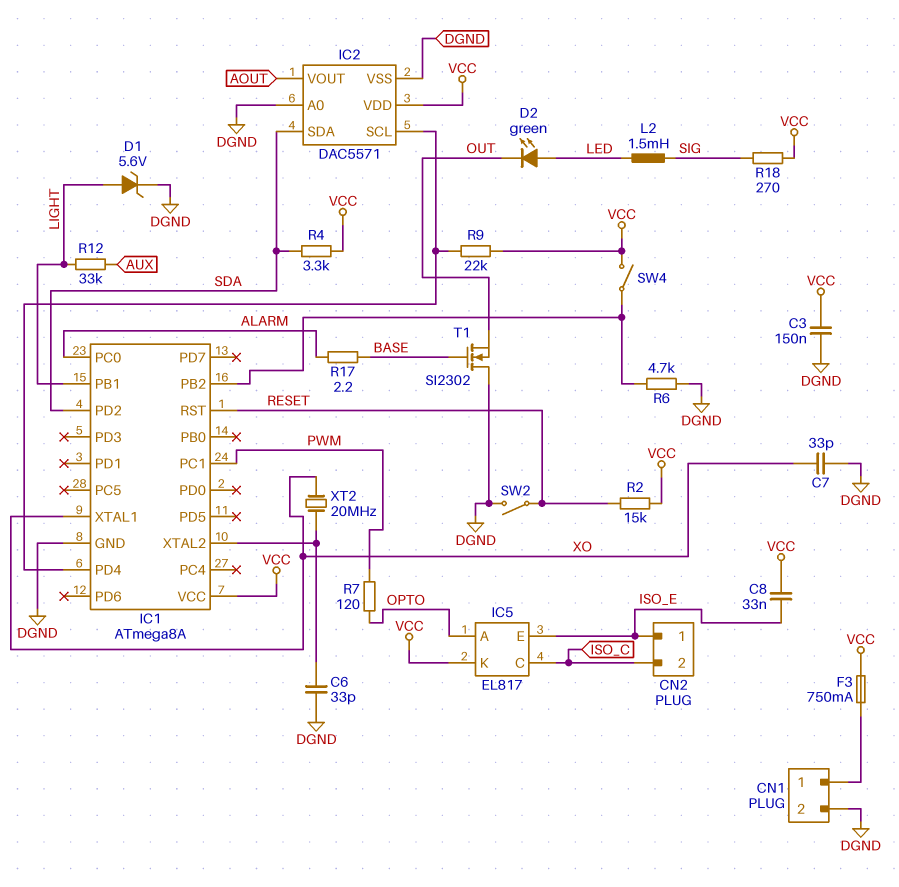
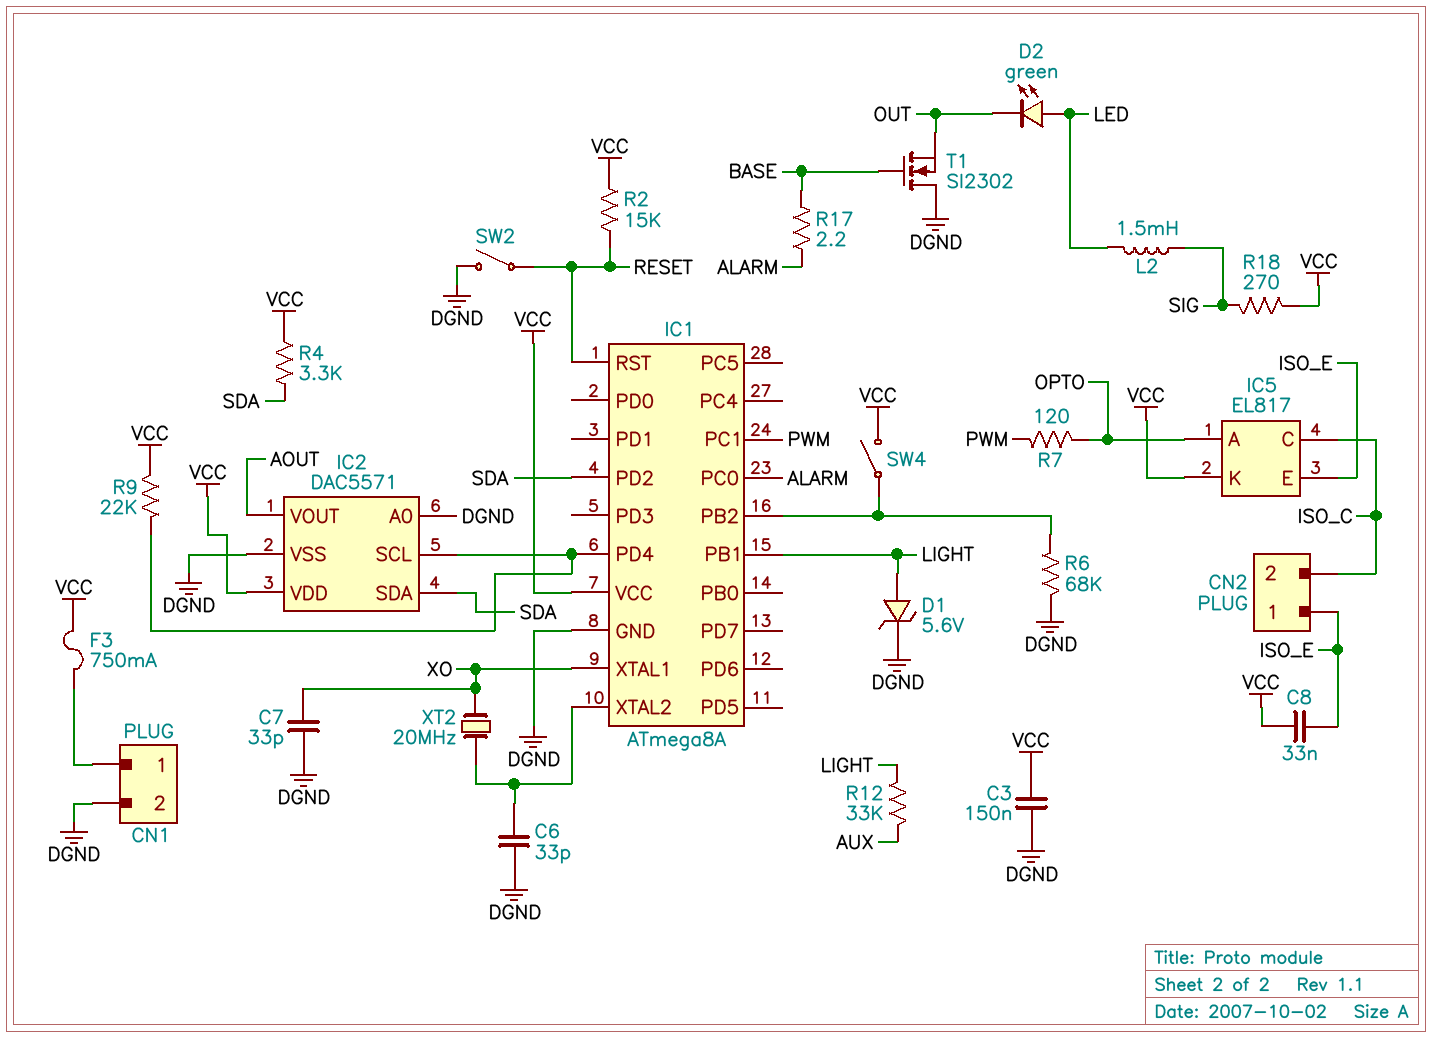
R6: 4.7k (DGND, IC1/PB2) -> 68k (DGND, IC1/PB2)

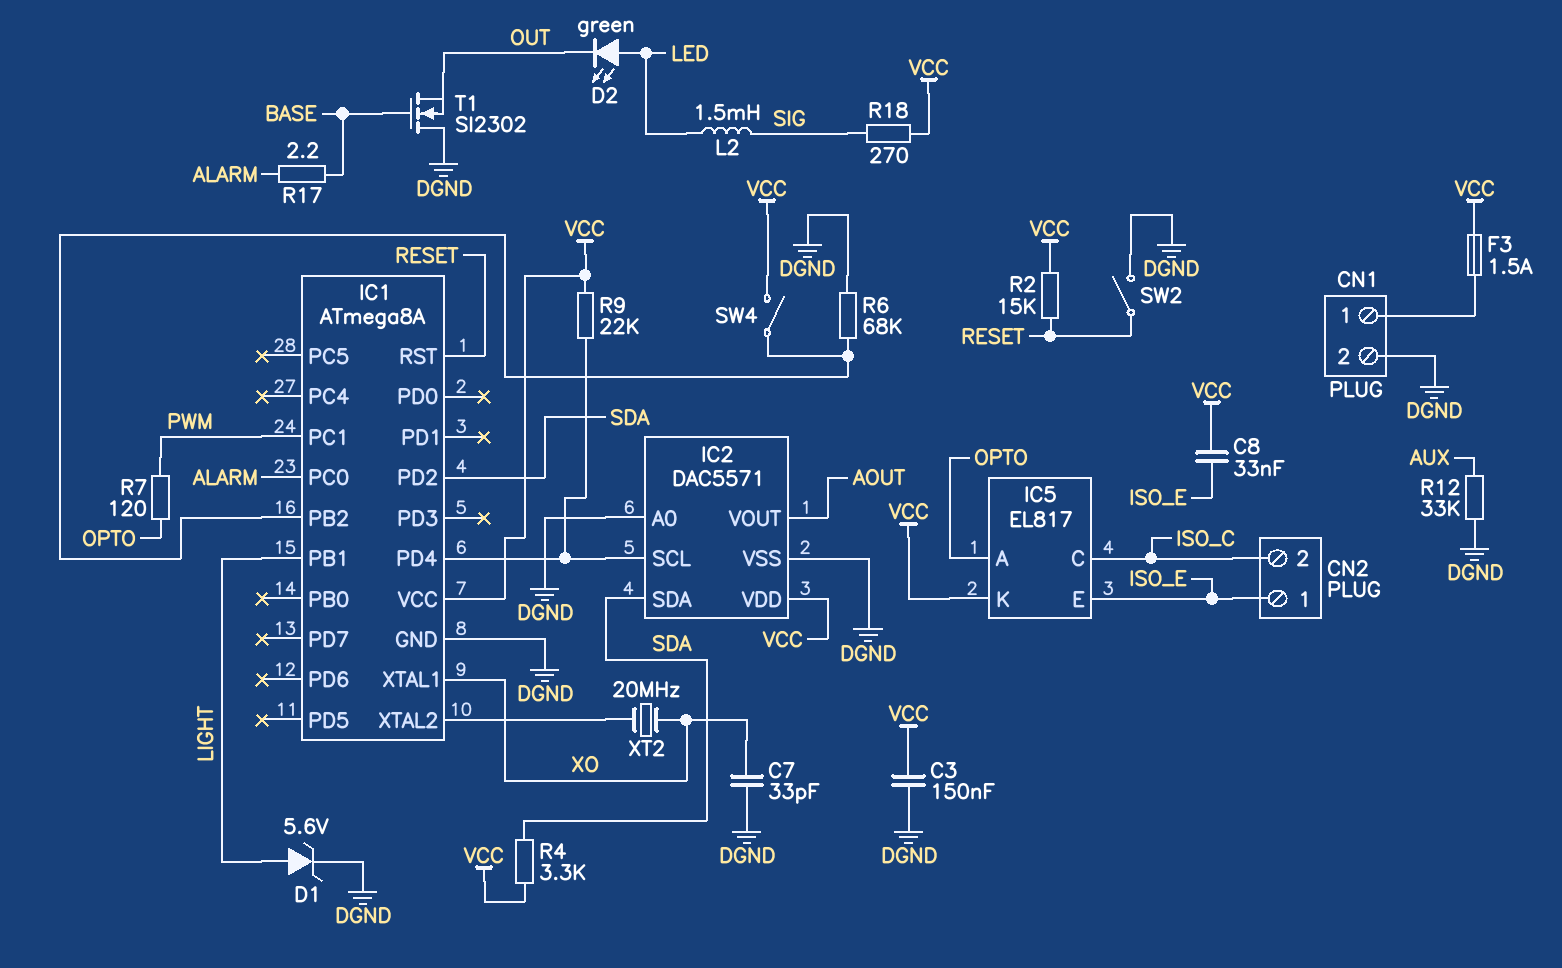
C6: 33pF (DGND, IC1/XTAL2) -> none
F3: 750mA (CN1/1, VCC) -> 1.5A (CN1/1, VCC)
R12: 33k (AUX, LIGHT) -> 33k (AUX, DGND)

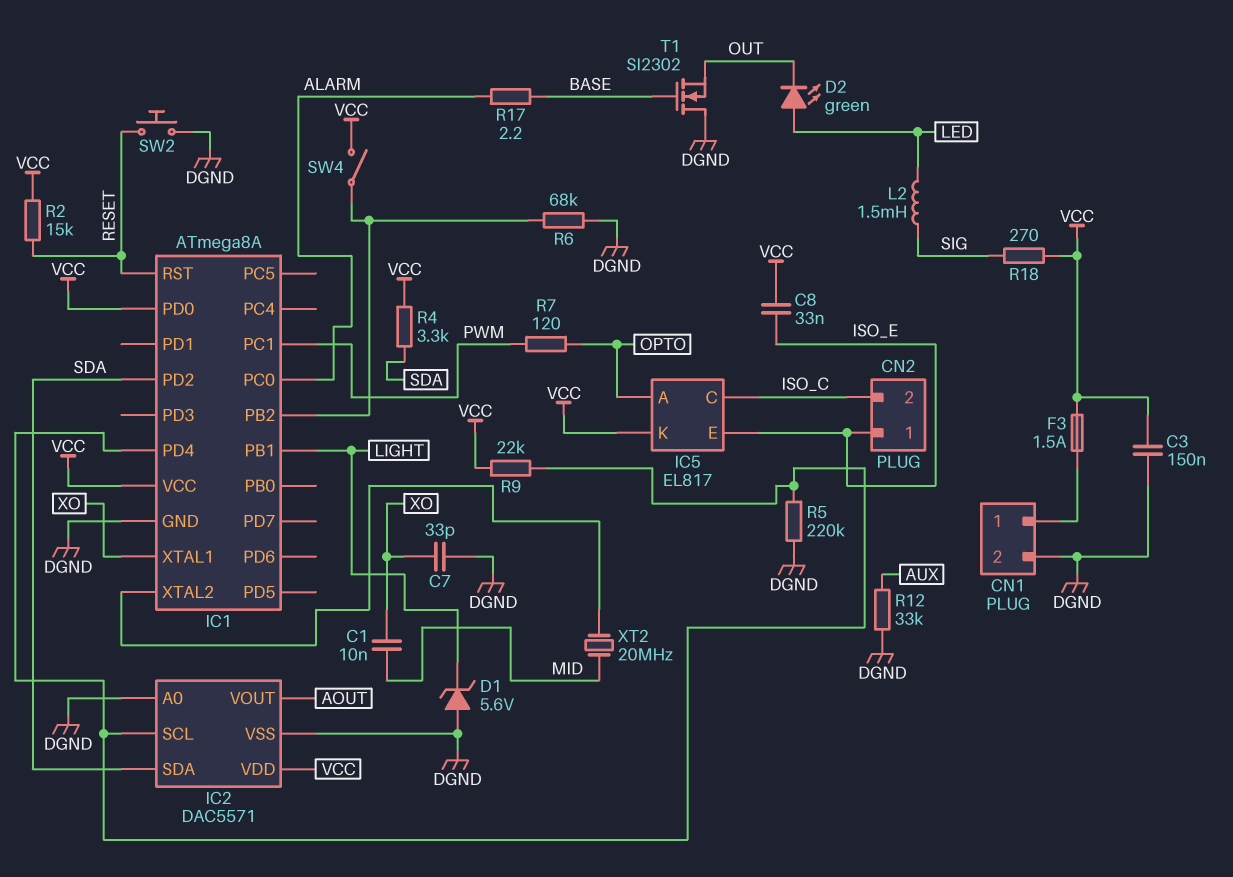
C1: none -> 10nF (MID, XO)
D1: zener 5.6V (A LIGHT, K DGND) -> zener 5.6V (A DGND, K LIGHT)
IC1 pin PD0: none -> VCC
R5: none -> 220k (DGND, IC1/PD4)
SW2: switch (DGND, RESET) -> button (DGND, RESET)
XT2: 20MHz (IC1/XTAL2, XO) -> 20MHz (IC1/XTAL2, MID)

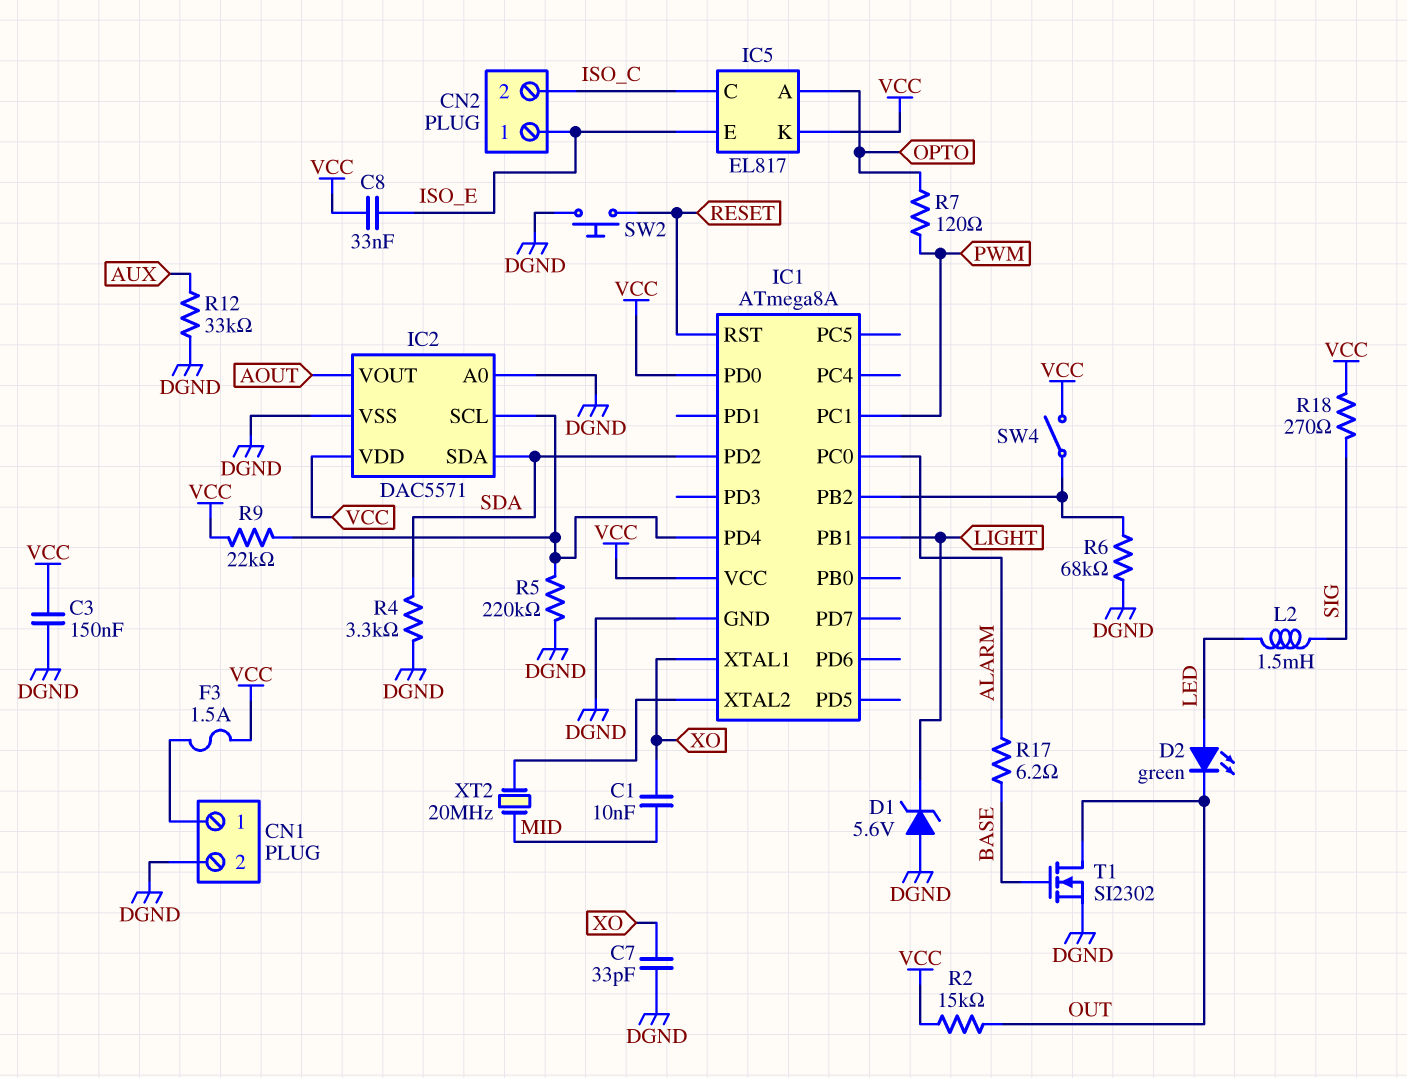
R2: 15k (RESET, VCC) -> 15k (OUT, VCC)
R4: 3.3k (SDA, VCC) -> 3.3k (DGND, SDA)
R17: 2.2 (ALARM, BASE) -> 6.2 (ALARM, BASE)
T1: NMOS SI2302 (G BASE, D DGND, S OUT) -> NMOS SI2302 (G BASE, D OUT, S DGND)

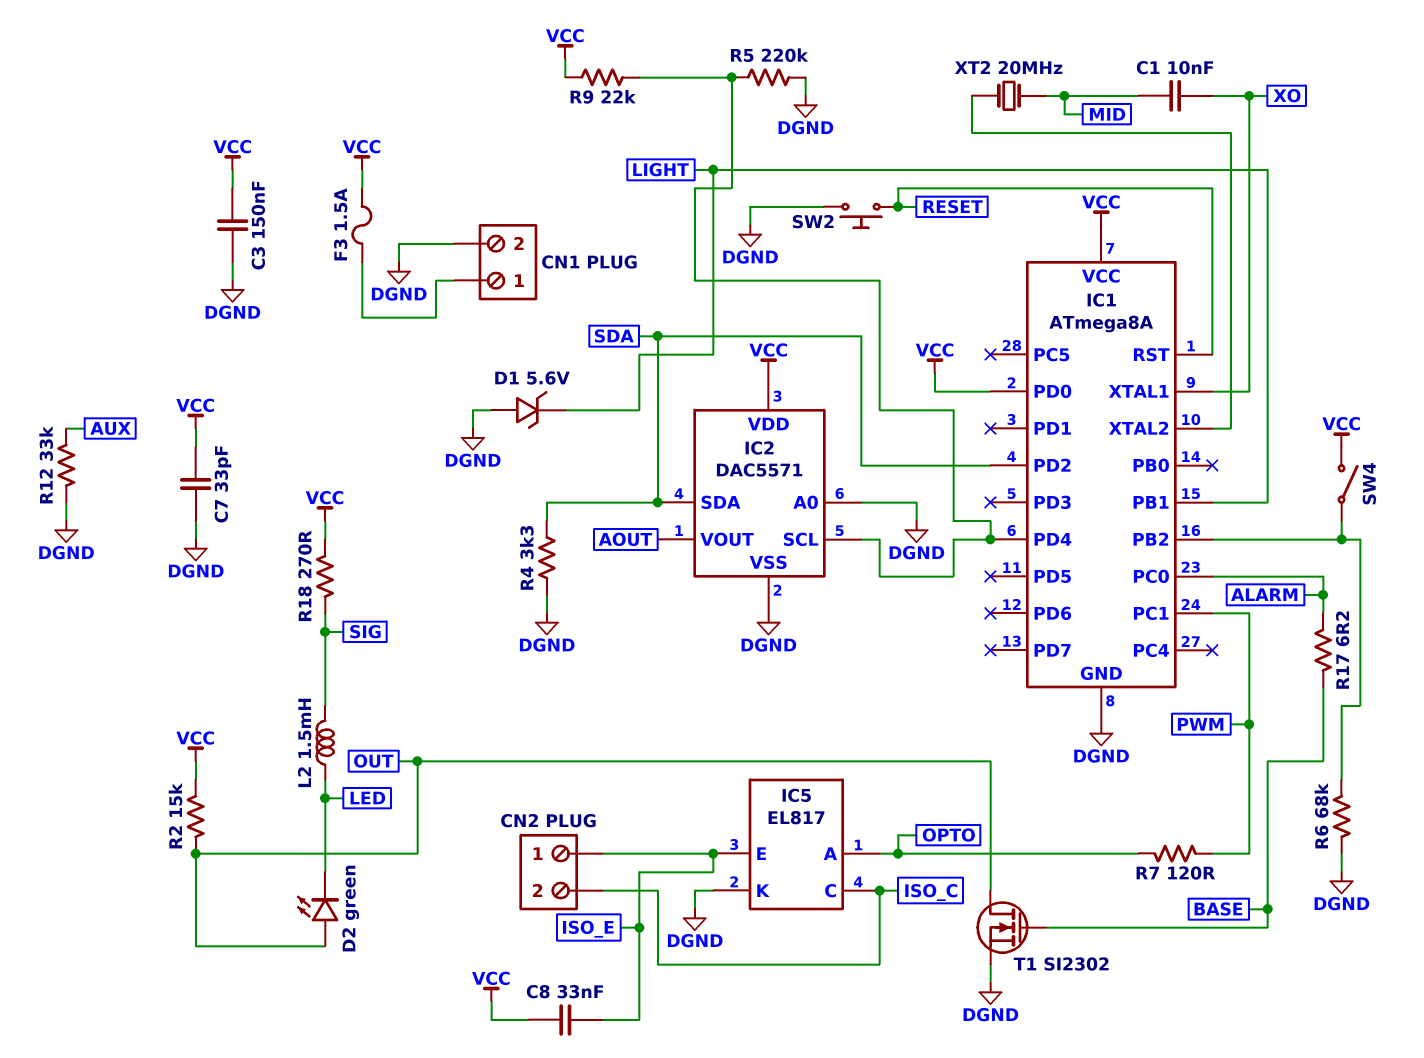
C7: 33pF (DGND, XO) -> 33pF (DGND, VCC)
D2: LED green (A LED, K OUT) -> LED green (A OUT, K LED)
IC5 pin K: VCC -> DGND

